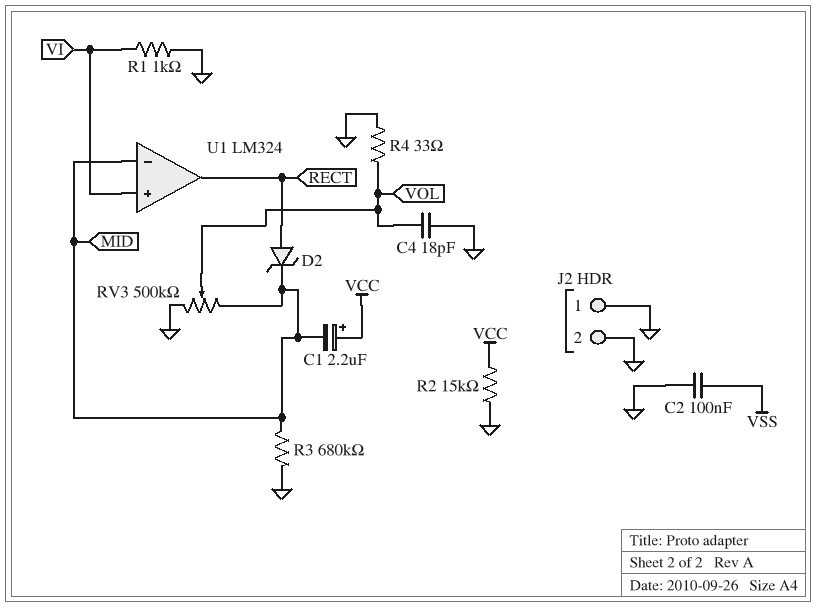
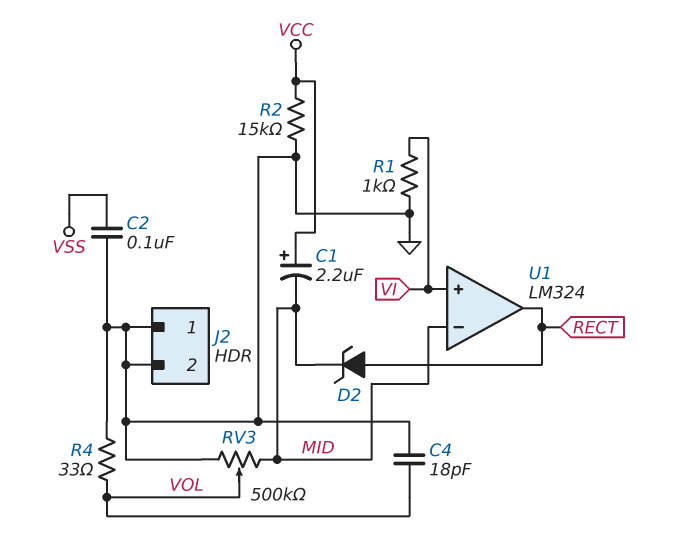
R3: 680k (GND, MID) -> none

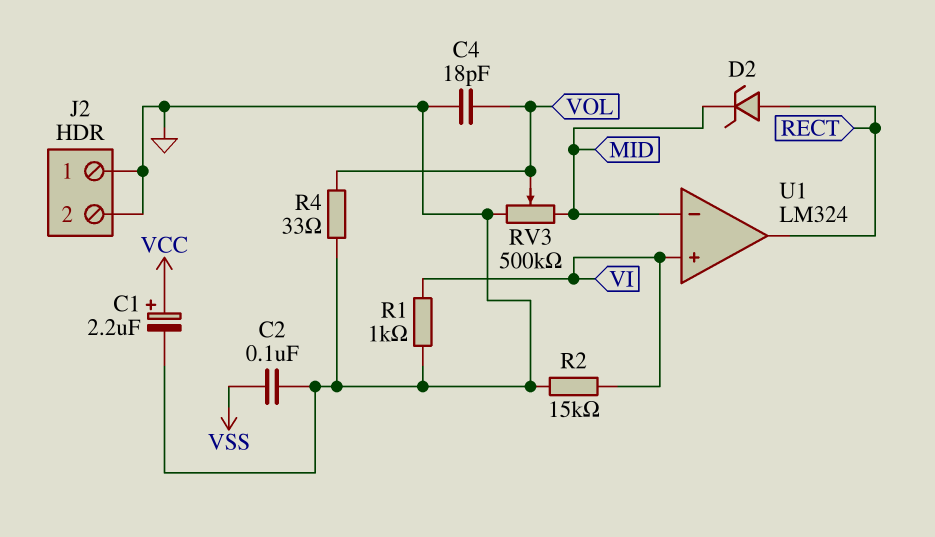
C1: 2.2uF (plus VCC, minus MID) -> 2.2uF (plus VCC, minus GND)
R2: 15k (GND, VCC) -> 15k (GND, VI)

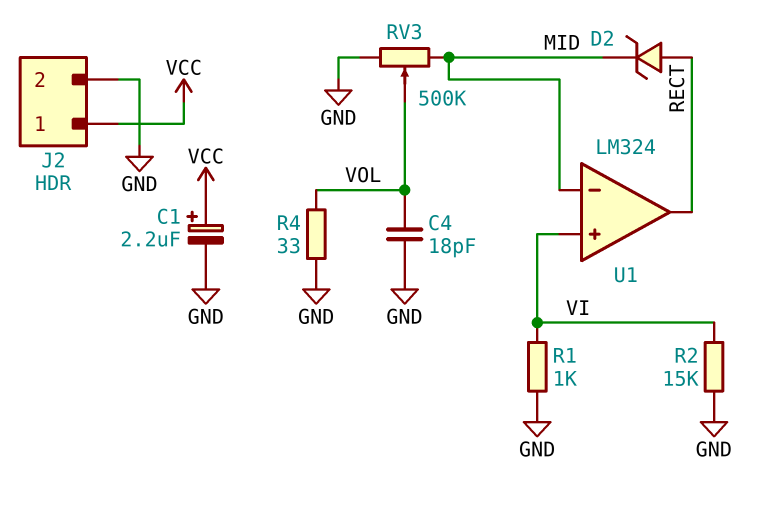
C2: 100nF (GND, VSS) -> none
J2 pin 1: GND -> VCC

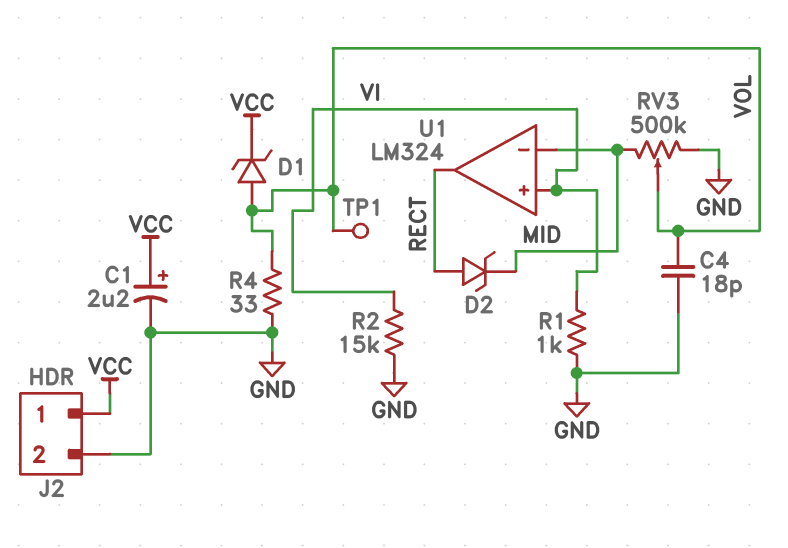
D1: none -> zener (A VOL, K VCC)
TP1: none -> test point (VOL)

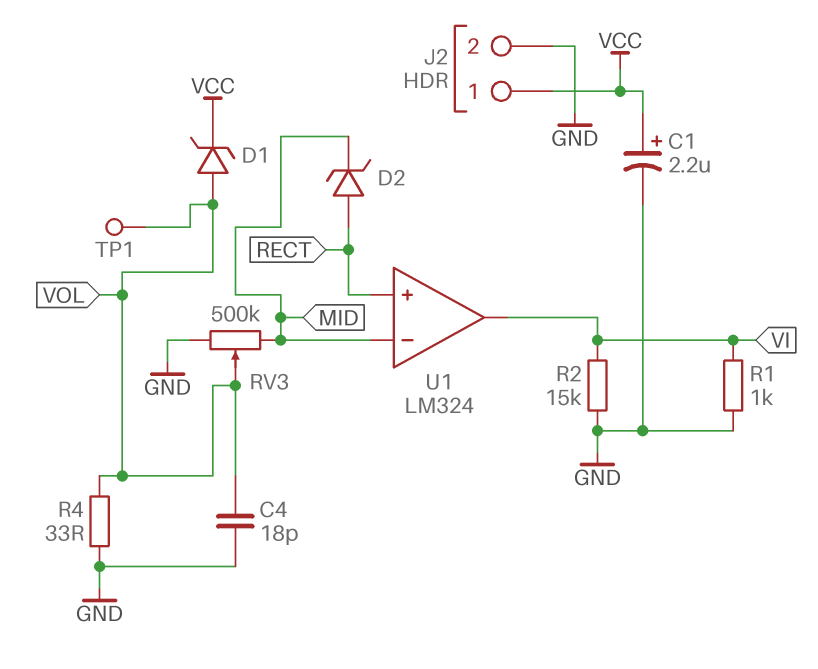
U1 pin in+: VI -> RECT
U1 pin out: RECT -> VI

